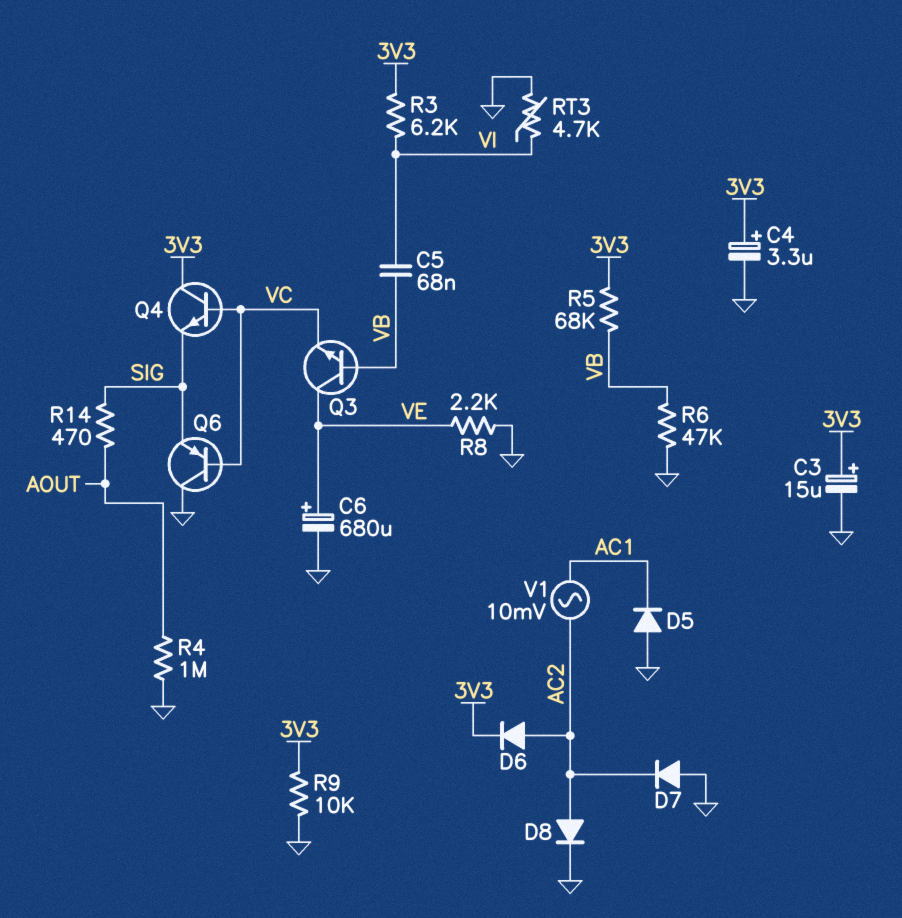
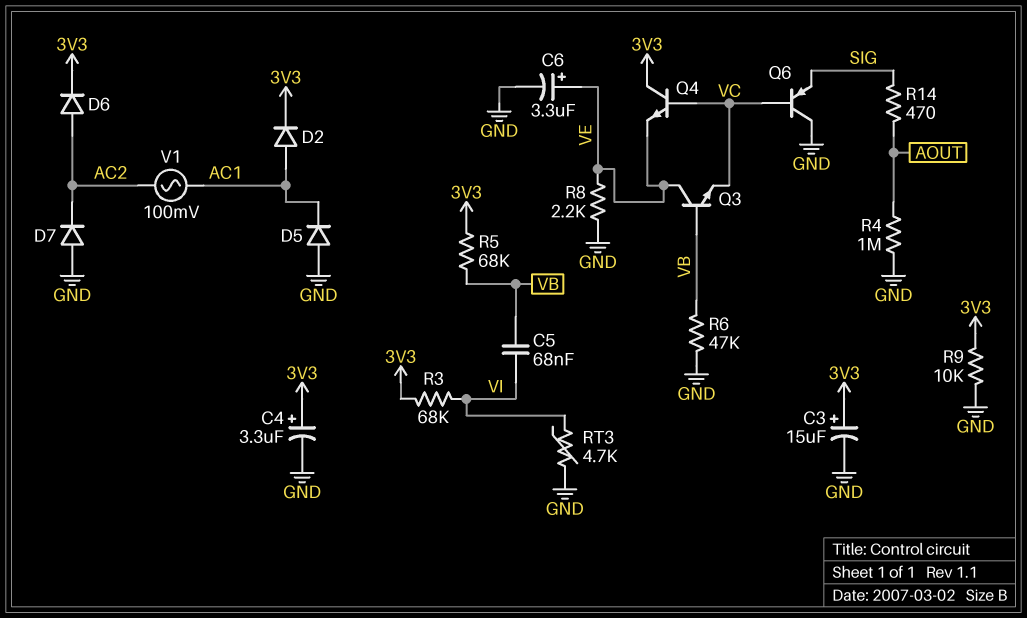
C6: 680uF (plus VE, minus GND) -> 3.3uF (plus VE, minus GND)
D2: none -> diode (A AC1, K 3V3)
D8: diode (A AC2, K GND) -> none
Q4: NPN (B VC, C 3V3, E SIG) -> NPN (B VC, C 3V3, E VE)
R3: 6.2k (3V3, VI) -> 68k (3V3, VI)
V1: AC 10mV (AC1, AC2) -> AC 100mV (AC1, AC2)

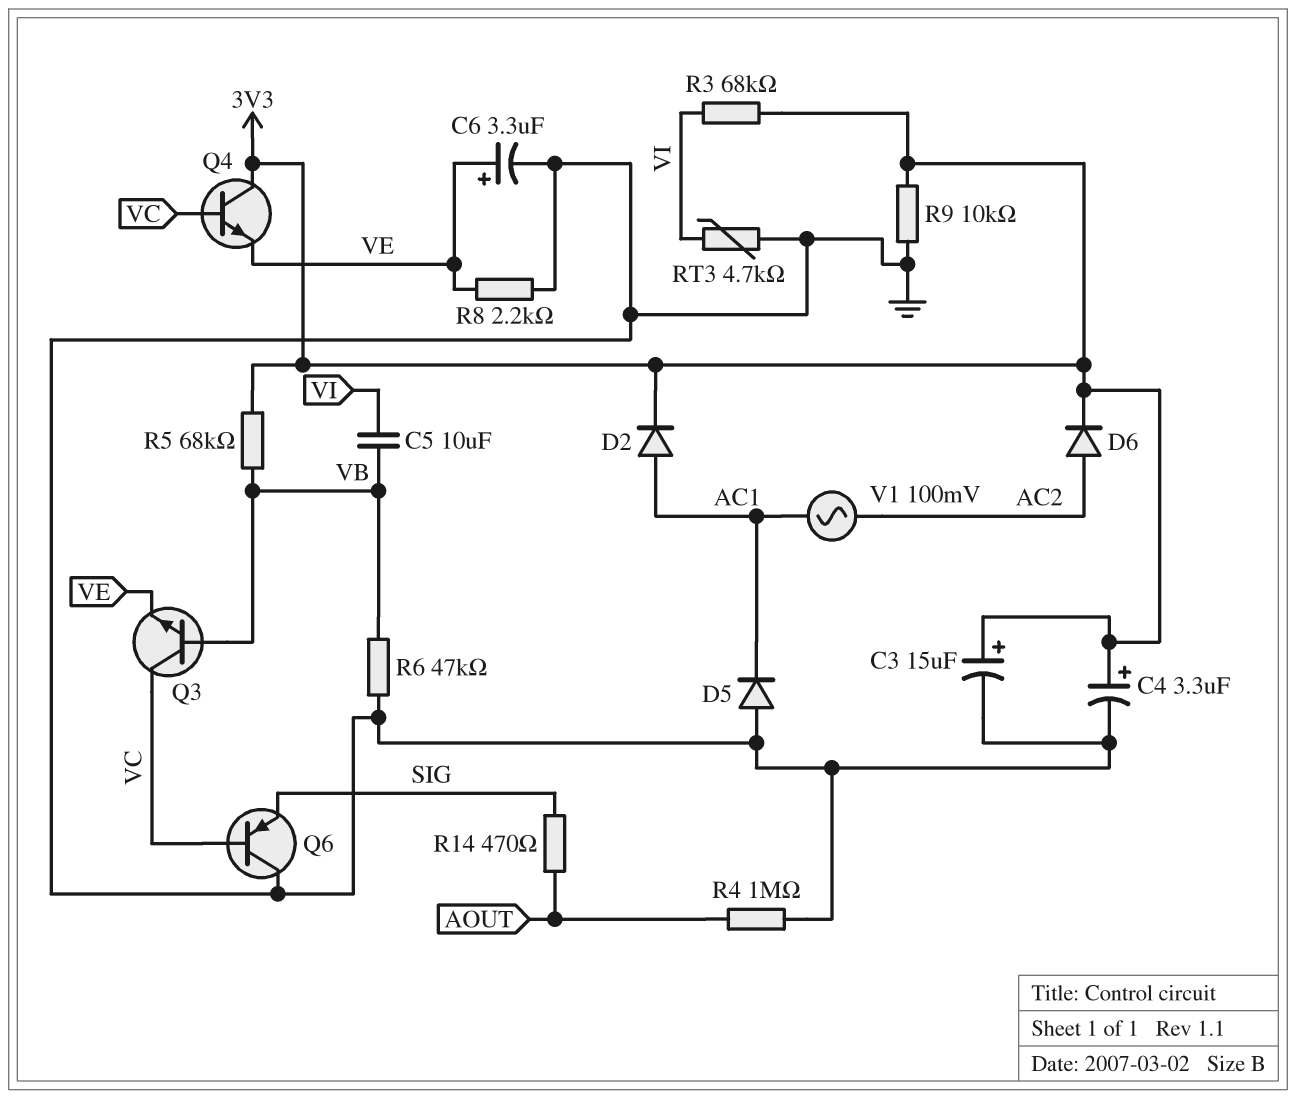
C5: 68nF (VB, VI) -> 10uF (VB, VI)
D7: diode (A GND, K AC2) -> none
Q3: NPN (B VB, C VE, E VC) -> NPN (B VB, C VC, E VE)

